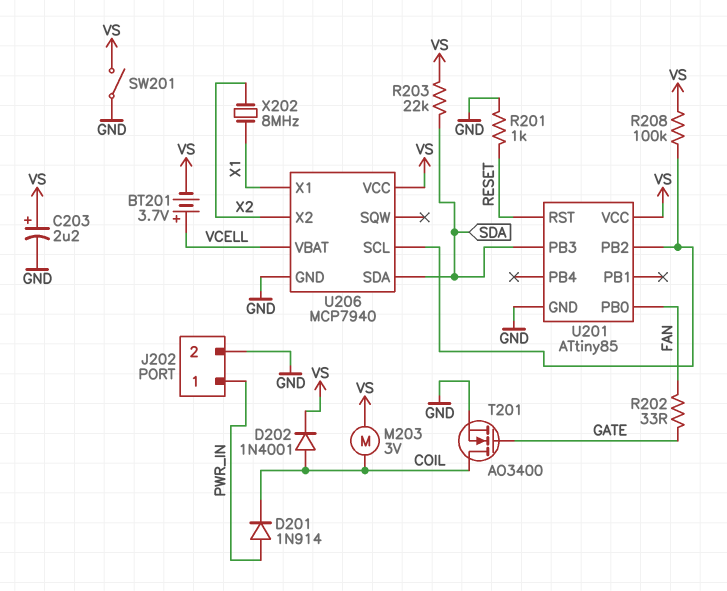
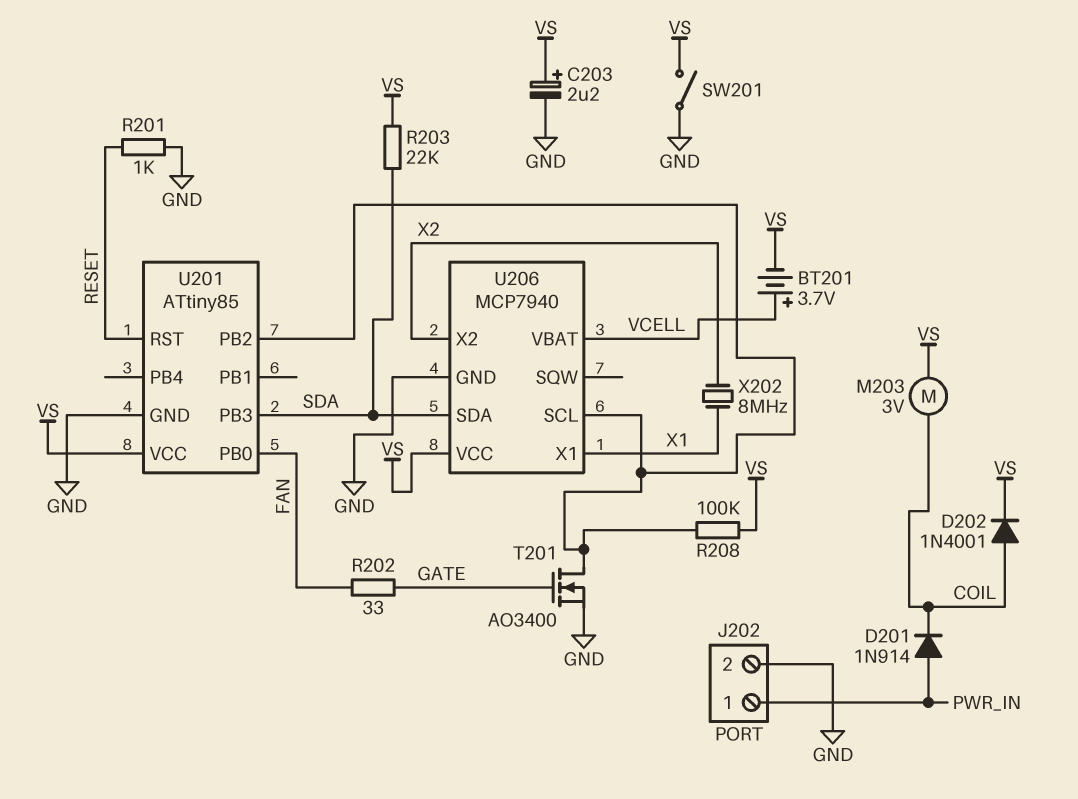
T201: NMOS AO3400 (G GATE, D COIL, S GND) -> NMOS AO3400 (G GATE, D U201/PB2, S GND)

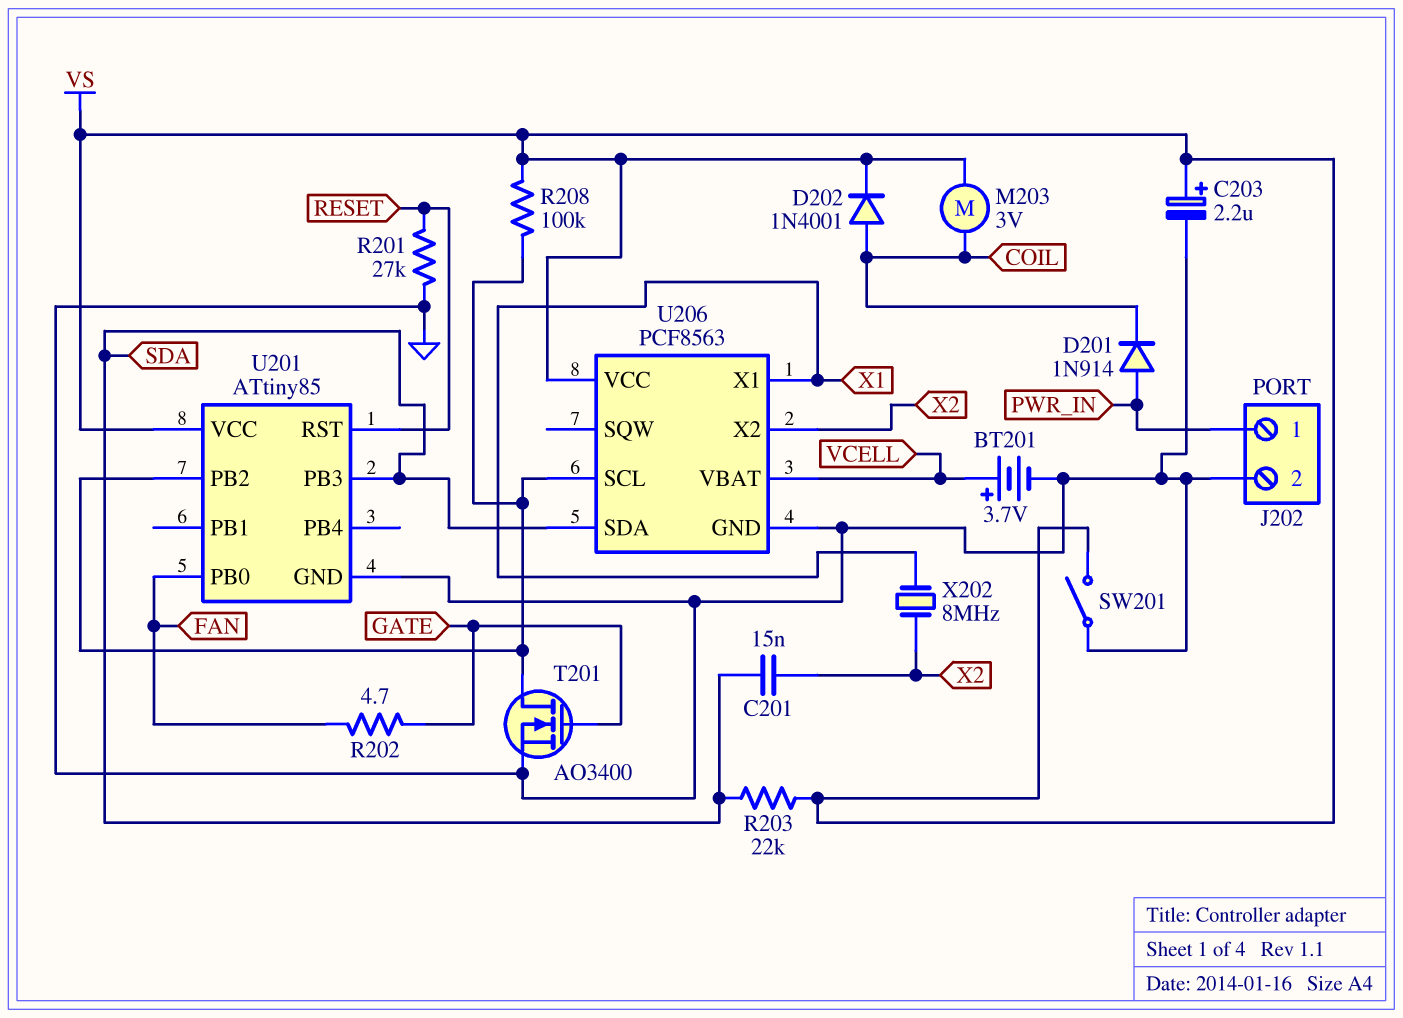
BT201: 3.7V (plus VCELL, minus VS) -> 3.7V (plus VCELL, minus GND)
C201: none -> 15nF (SDA, X2)
R201: 1k (GND, RESET) -> 27k (GND, RESET)
R202: 33 (FAN, GATE) -> 4.7 (FAN, GATE)
U206: MCP7940 -> PCF8563

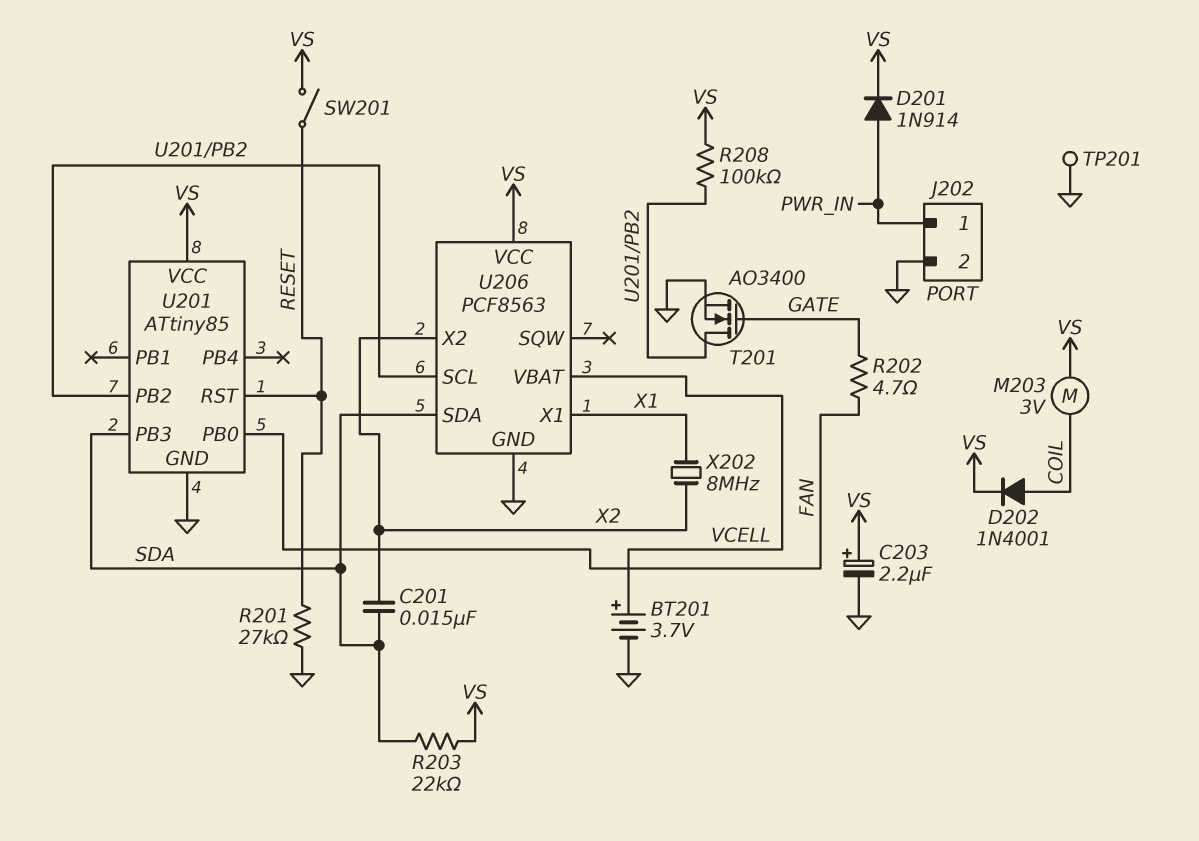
D201: diode 1N914 (A PWR_IN, K COIL) -> diode 1N914 (A PWR_IN, K VS)
SW201: switch (GND, VS) -> switch (RESET, VS)
TP201: none -> test point (GND)

